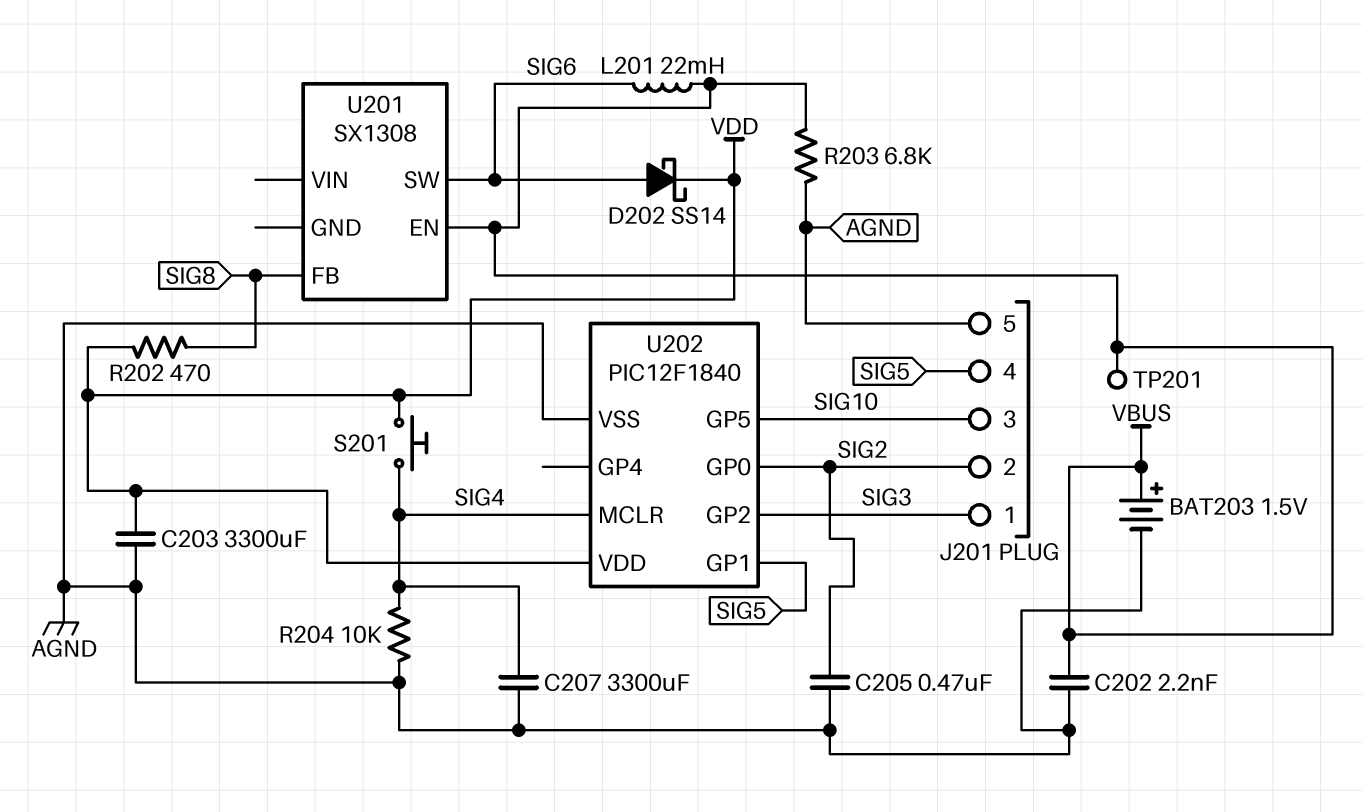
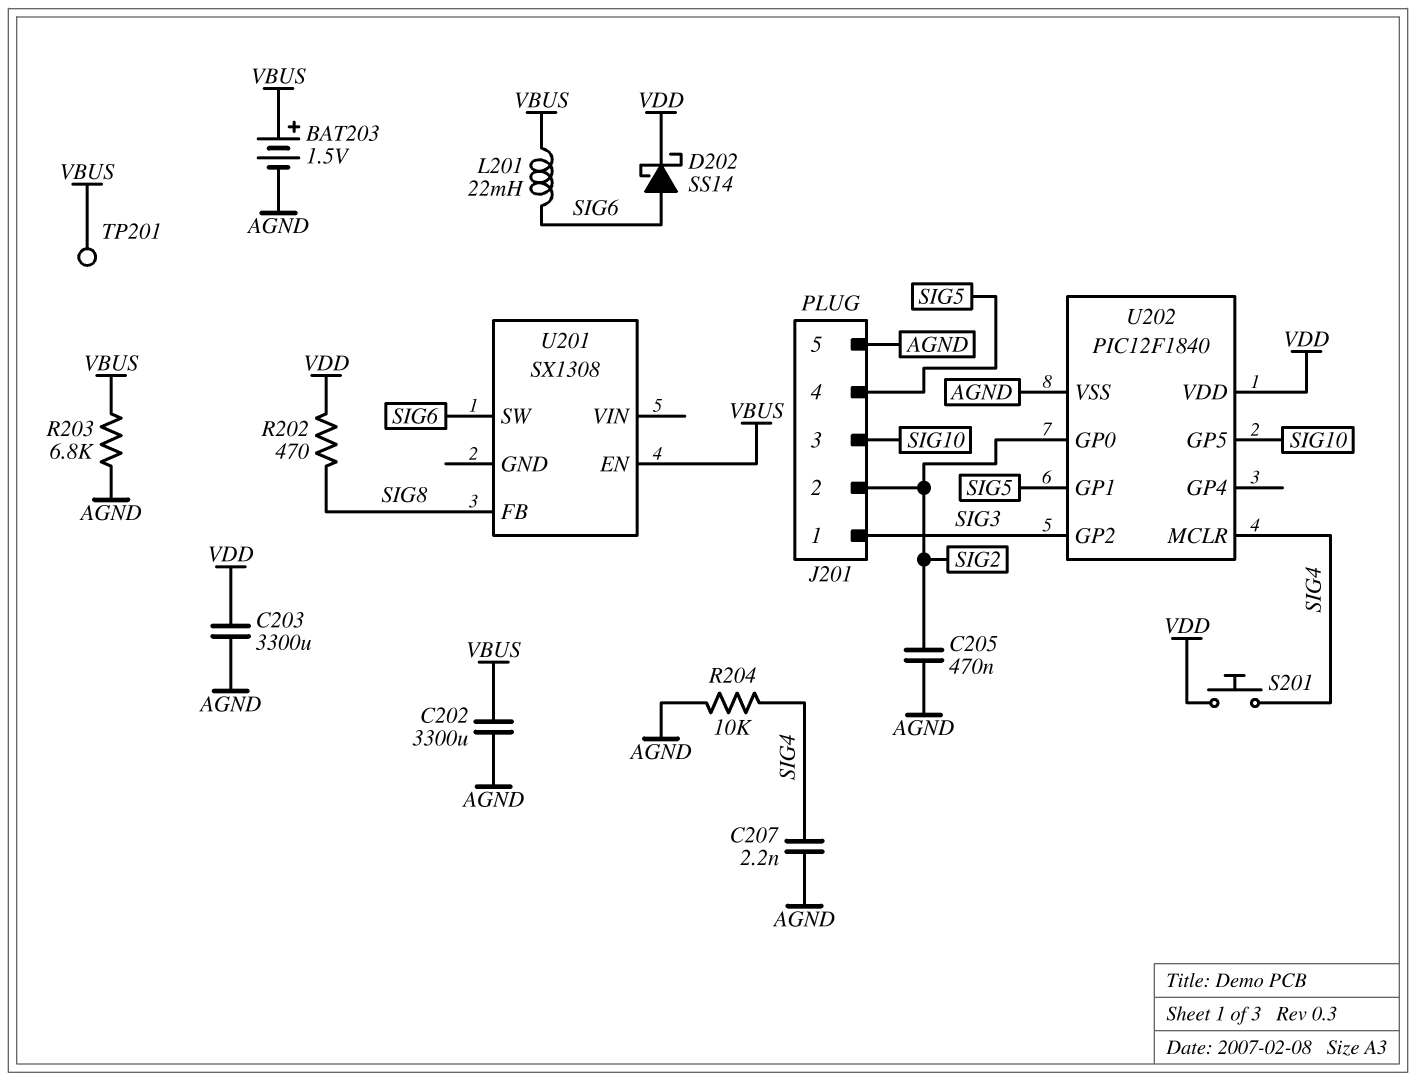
C202: 2.2nF (AGND, VBUS) -> 3300uF (AGND, VBUS)
C207: 3300uF (AGND, SIG4) -> 2.2nF (AGND, SIG4)

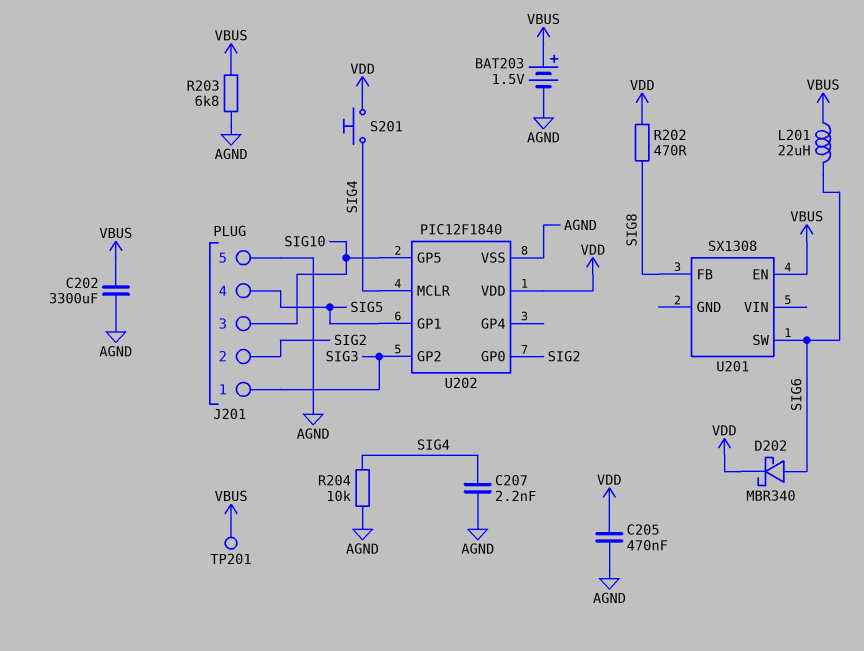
C203: 3300uF (AGND, VDD) -> none
C205: 470nF (AGND, SIG2) -> 470nF (AGND, VDD)
D202: schottky SS14 (A SIG6, K VDD) -> schottky MBR340 (A SIG6, K VDD)
L201: 22mH (SIG6, VBUS) -> 22uH (SIG6, VBUS)

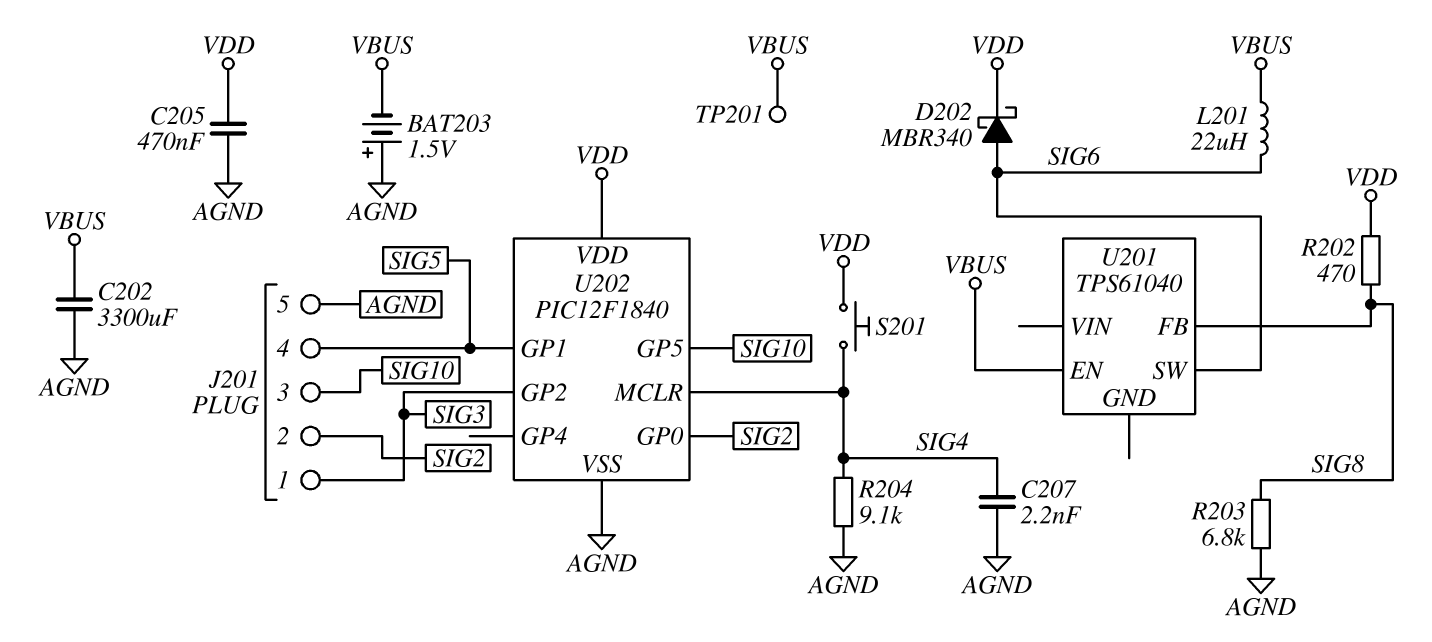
BAT203: 1.5V (plus VBUS, minus AGND) -> 1.5V (plus AGND, minus VBUS)
R203: 6.8k (AGND, VBUS) -> 6.8k (AGND, SIG8)
R204: 10k (AGND, SIG4) -> 9.1k (AGND, SIG4)
U201: SX1308 -> TPS61040

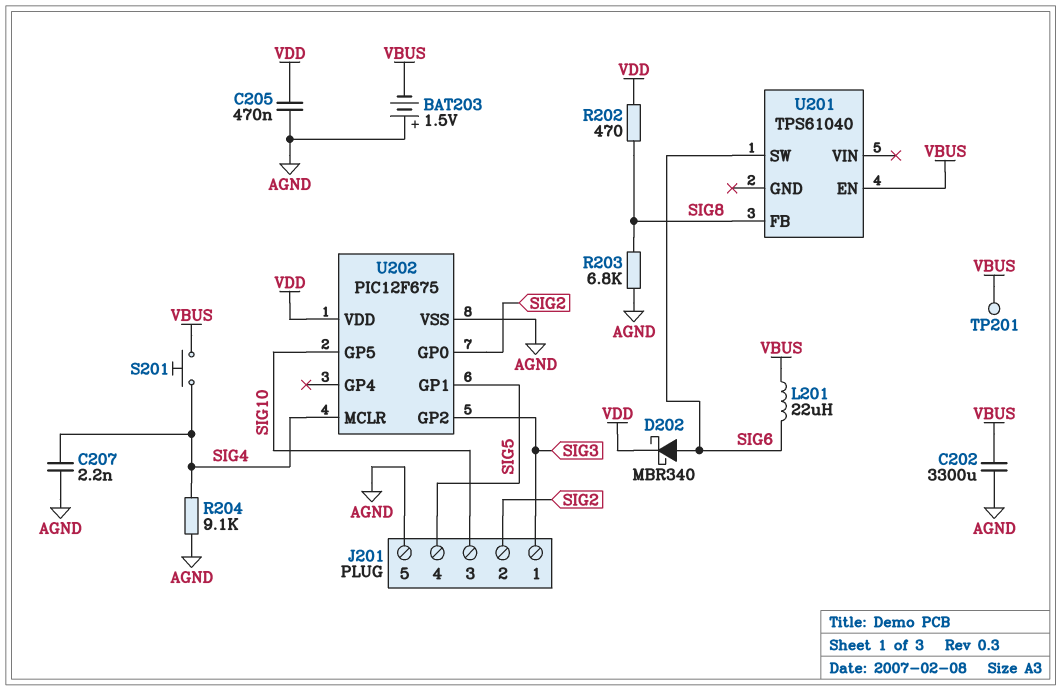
S201: button (SIG4, VDD) -> button (SIG4, VBUS)
U202: PIC12F1840 -> PIC12F675

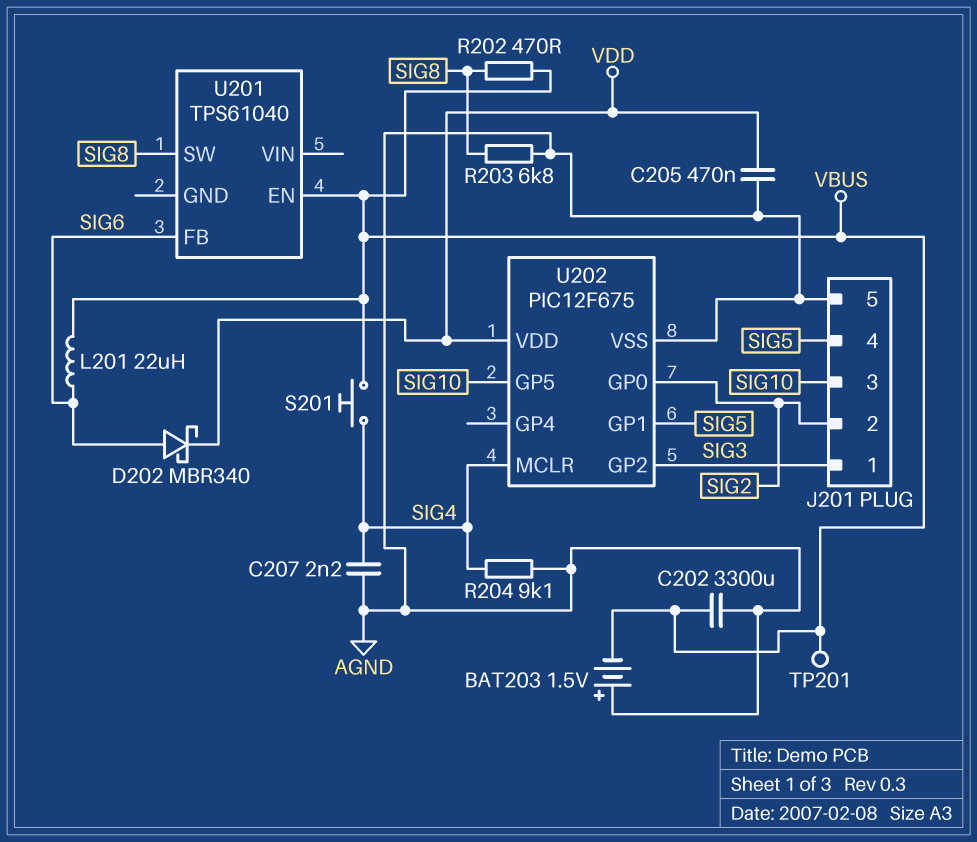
R202: 470 (SIG8, VDD) -> 470 (SIG8, VBUS)
U201 pin FB: SIG8 -> SIG6
U201 pin SW: SIG6 -> SIG8

